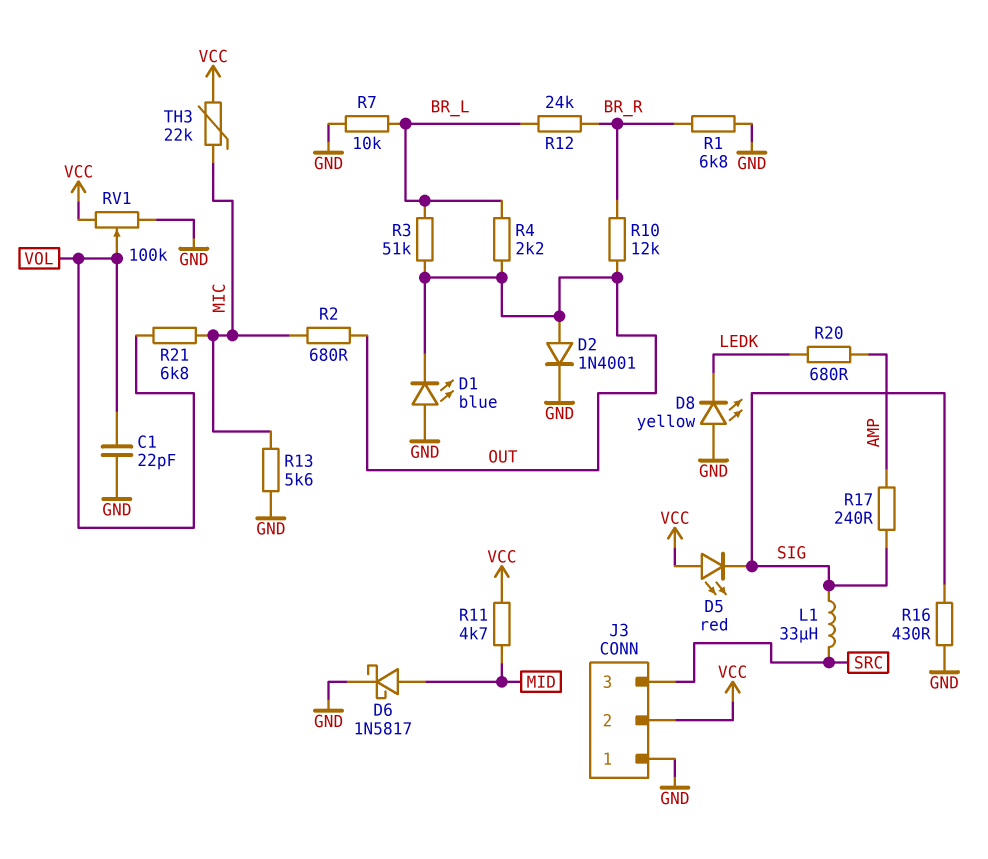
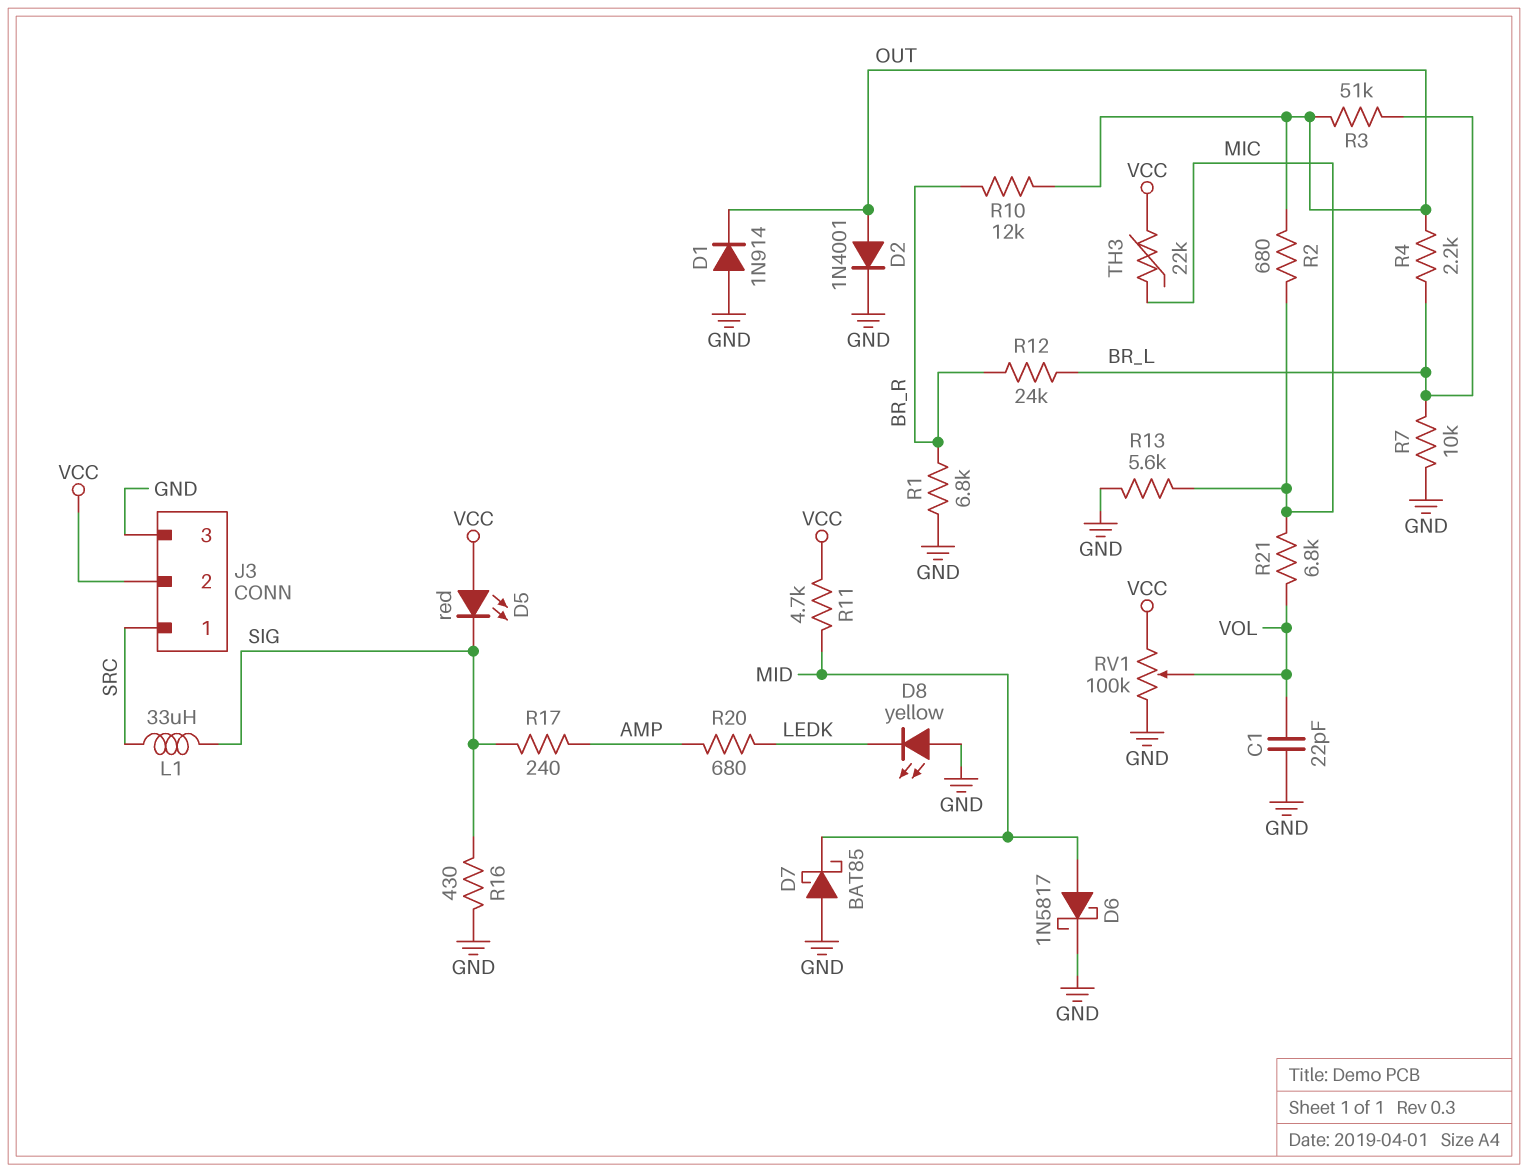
D1: LED blue (A GND, K OUT) -> diode 1N914 (A GND, K OUT)
D7: none -> schottky BAT85 (A GND, K MID)
J3 pin 1: GND -> SRC
J3 pin 3: SRC -> GND

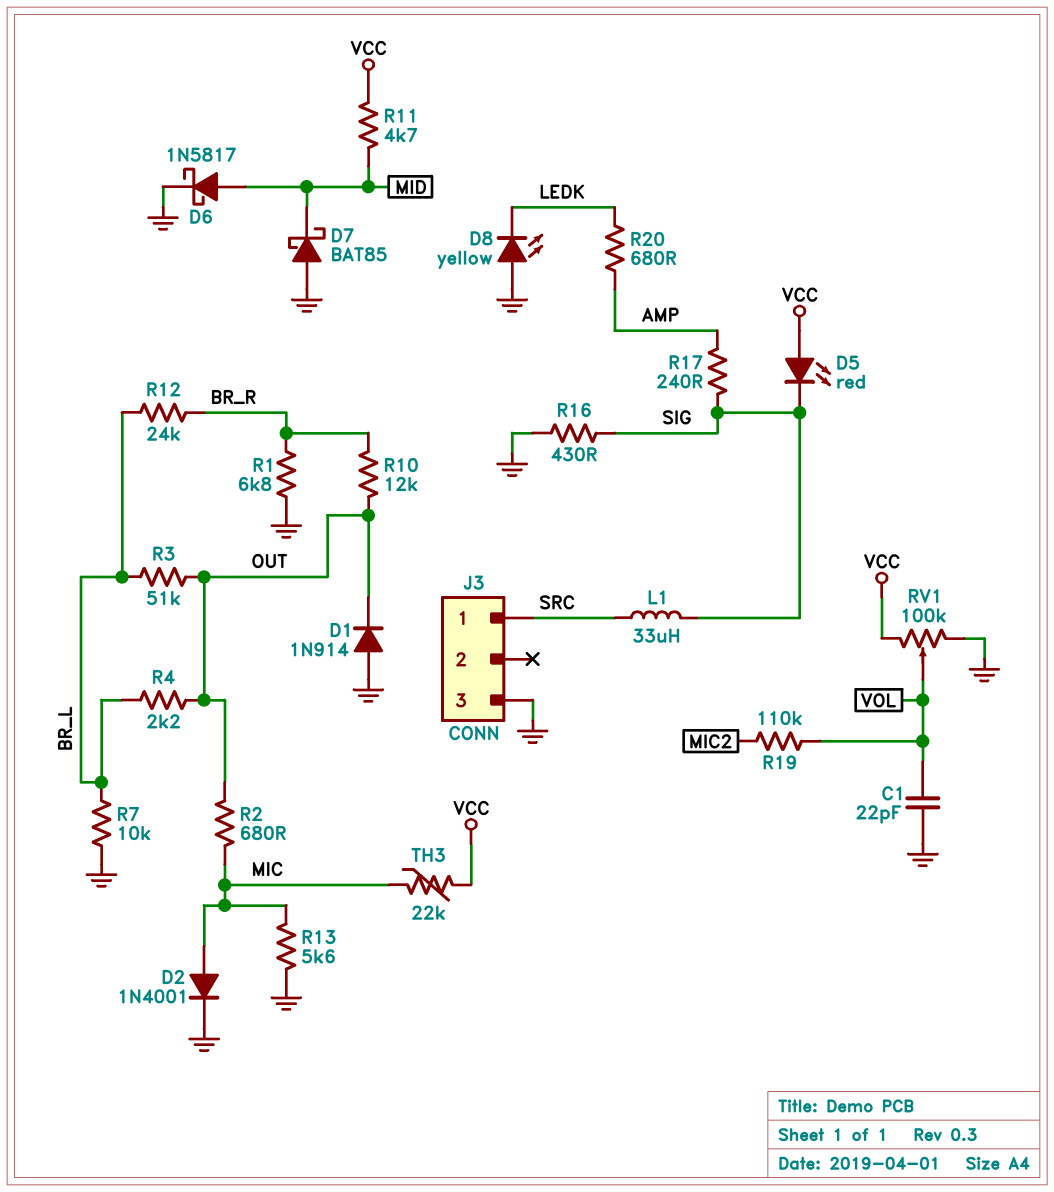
D2: diode 1N4001 (A OUT, K GND) -> diode 1N4001 (A MIC, K GND)
J3 pin 2: VCC -> none
R19: none -> 110k (MIC2, VOL)
R21: 6.8k (MIC, VOL) -> none

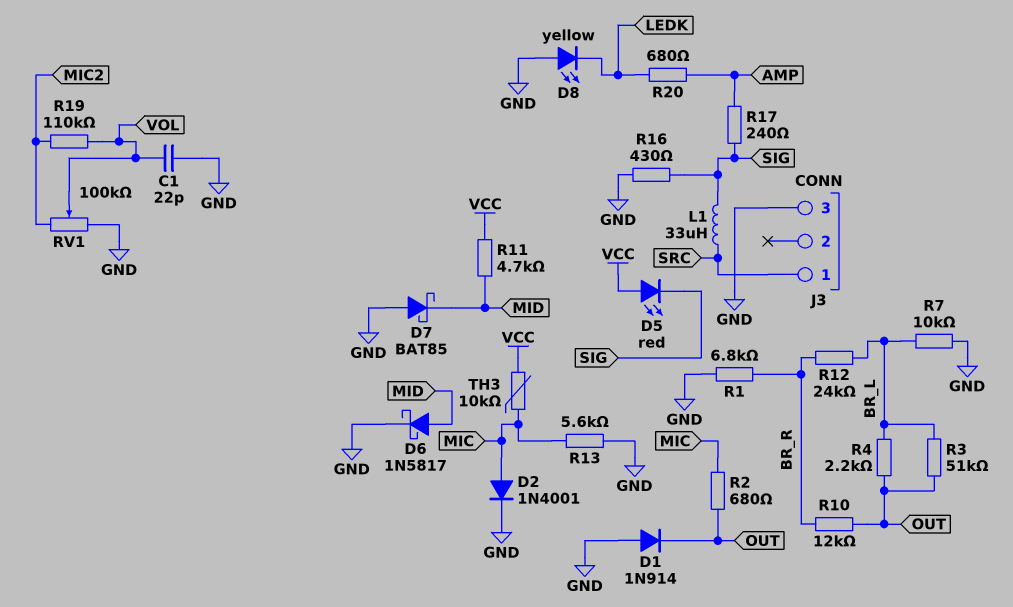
RV1: 100k (GND, VCC, wiper VOL) -> 100k (GND, MIC2, wiper VOL)
TH3: 22k (MIC, VCC) -> 10k (MIC, VCC)

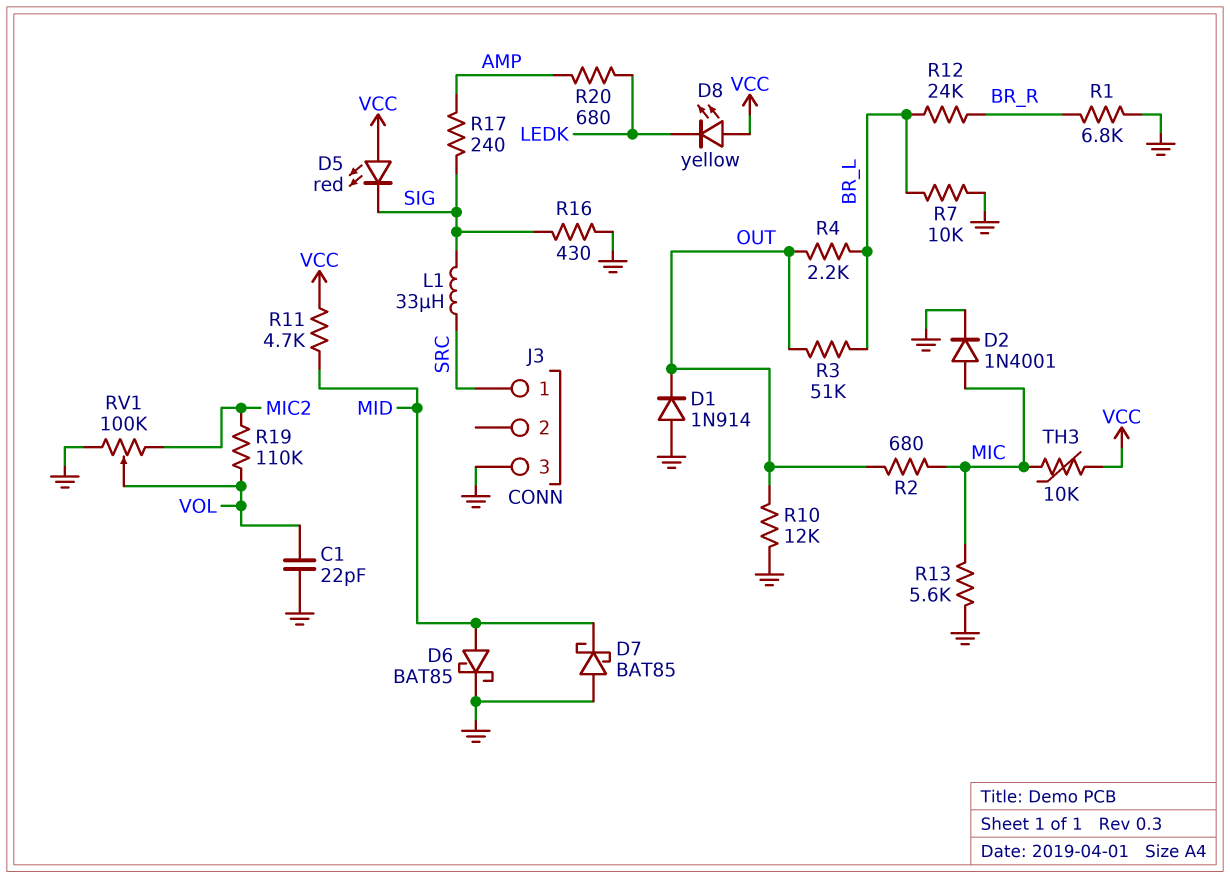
D6: schottky 1N5817 (A MID, K GND) -> schottky BAT85 (A MID, K GND)
D8: LED yellow (A GND, K LEDK) -> LED yellow (A VCC, K LEDK)
R10: 12k (BR_R, OUT) -> 12k (GND, OUT)

